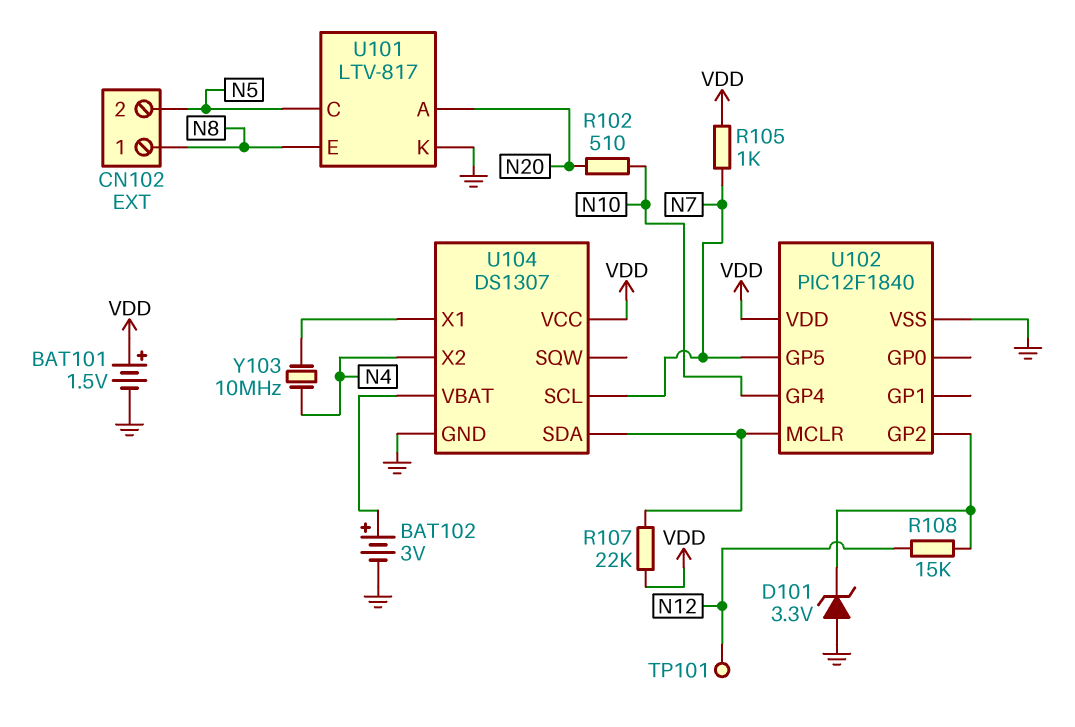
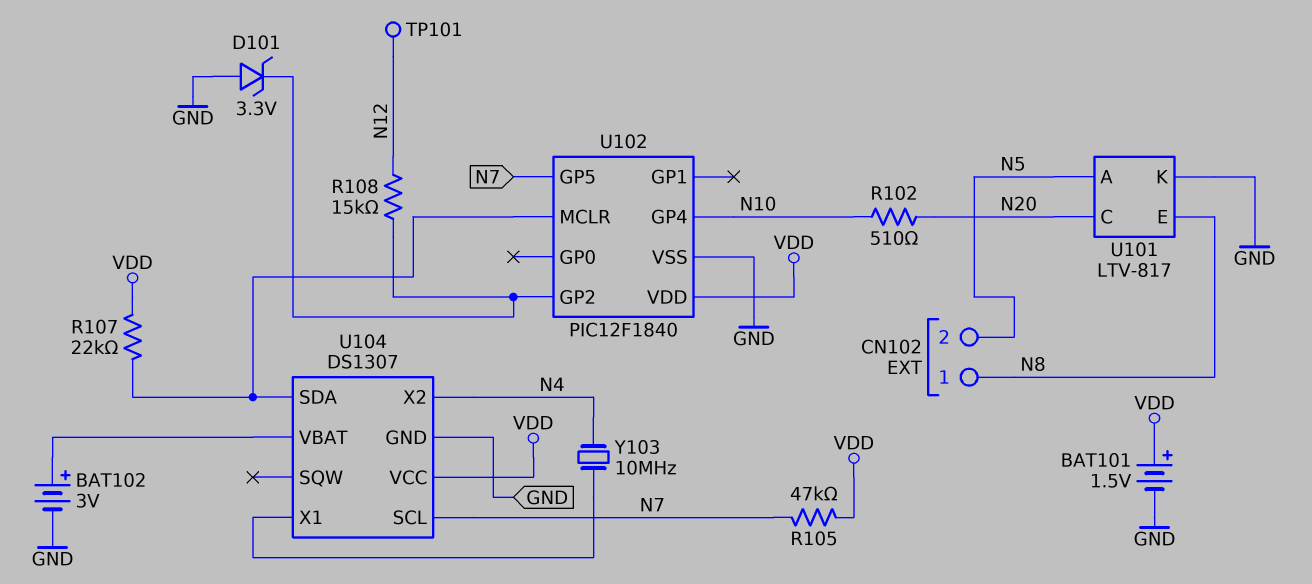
R105: 1k (N7, VDD) -> 47k (N7, VDD)
U101 pin A: N20 -> N5
U101 pin C: N5 -> N20

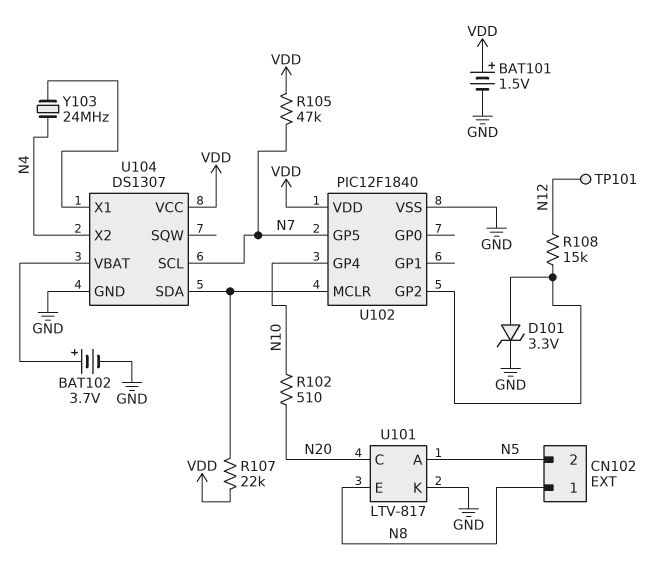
BAT102: 3V (plus U104/VBAT, minus GND) -> 3.7V (plus U104/VBAT, minus GND)
D101: zener 3.3V (A GND, K U102/GP2) -> zener 3.3V (A U102/GP2, K GND)
Y103: 10MHz (N4, U104/X1) -> 24MHz (N4, U104/X1)

